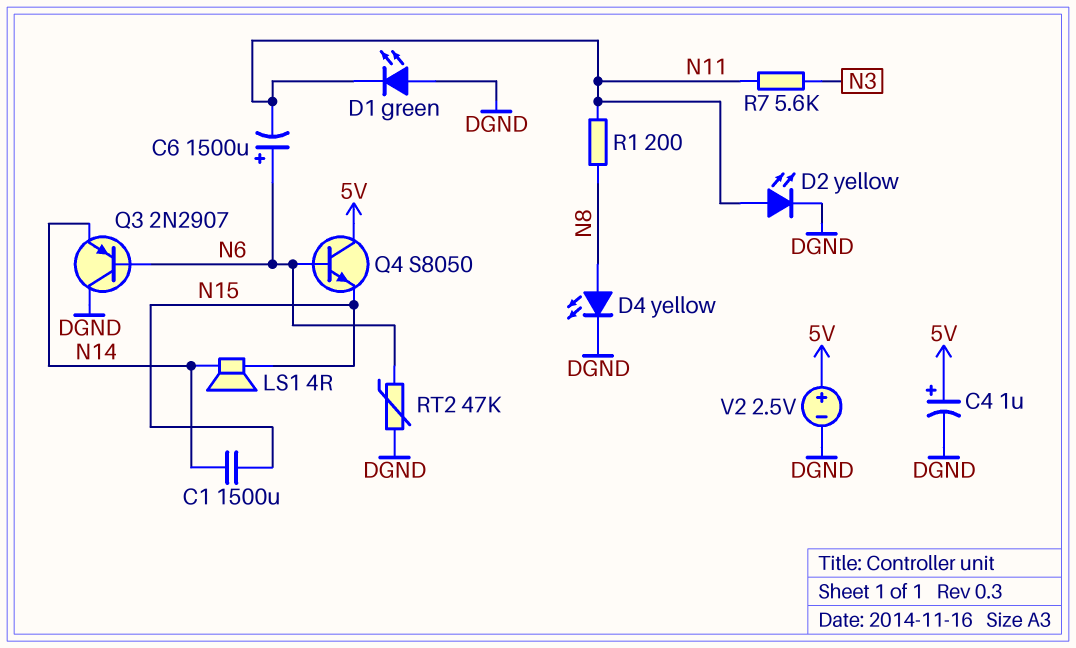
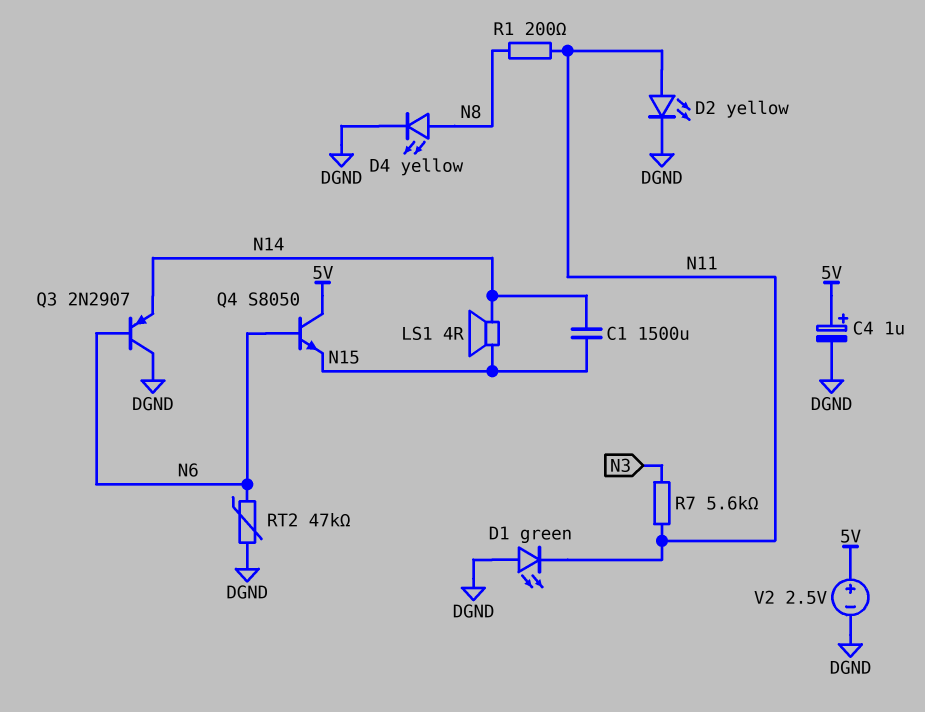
C6: 1500uF (plus N6, minus N11) -> none

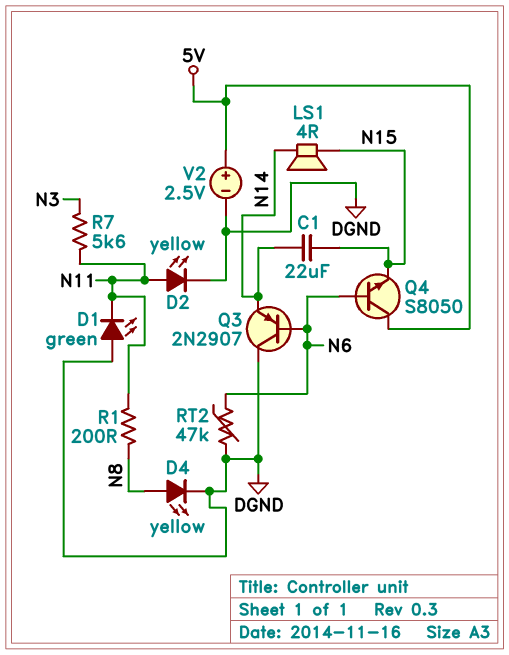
C1: 1500uF (N14, N15) -> 22uF (N14, N15)
C4: 1uF (plus 5V, minus DGND) -> none

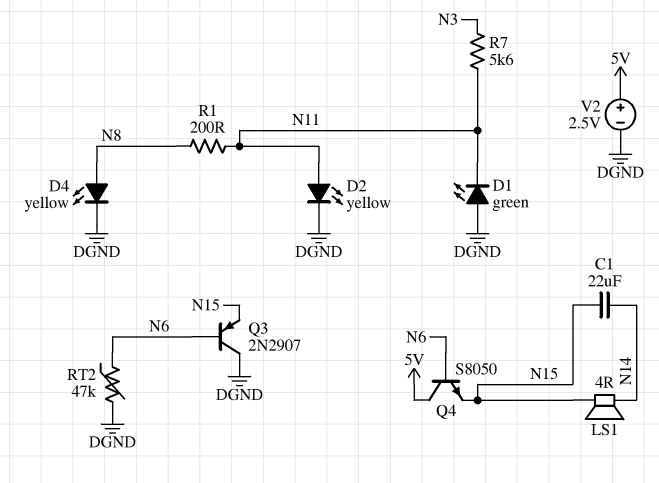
Q3: PNP 2N2907 (B N6, C DGND, E N14) -> PNP 2N2907 (B N6, C DGND, E N15)

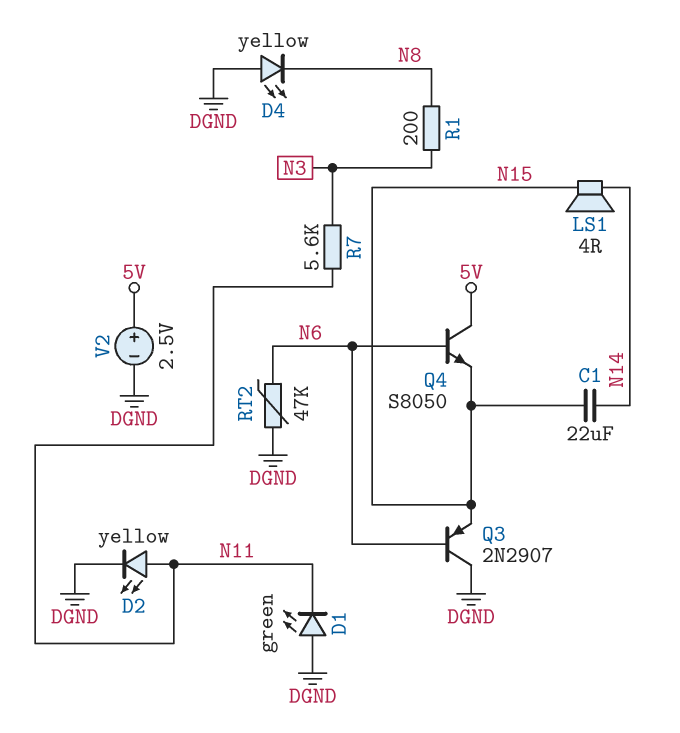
D4: LED yellow (A N8, K DGND) -> LED yellow (A DGND, K N8)
R1: 200 (N8, N11) -> 200 (N3, N8)

